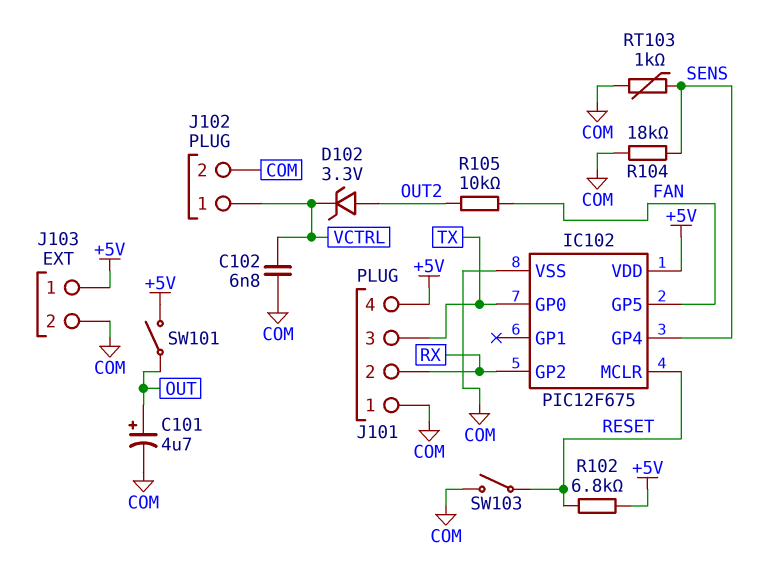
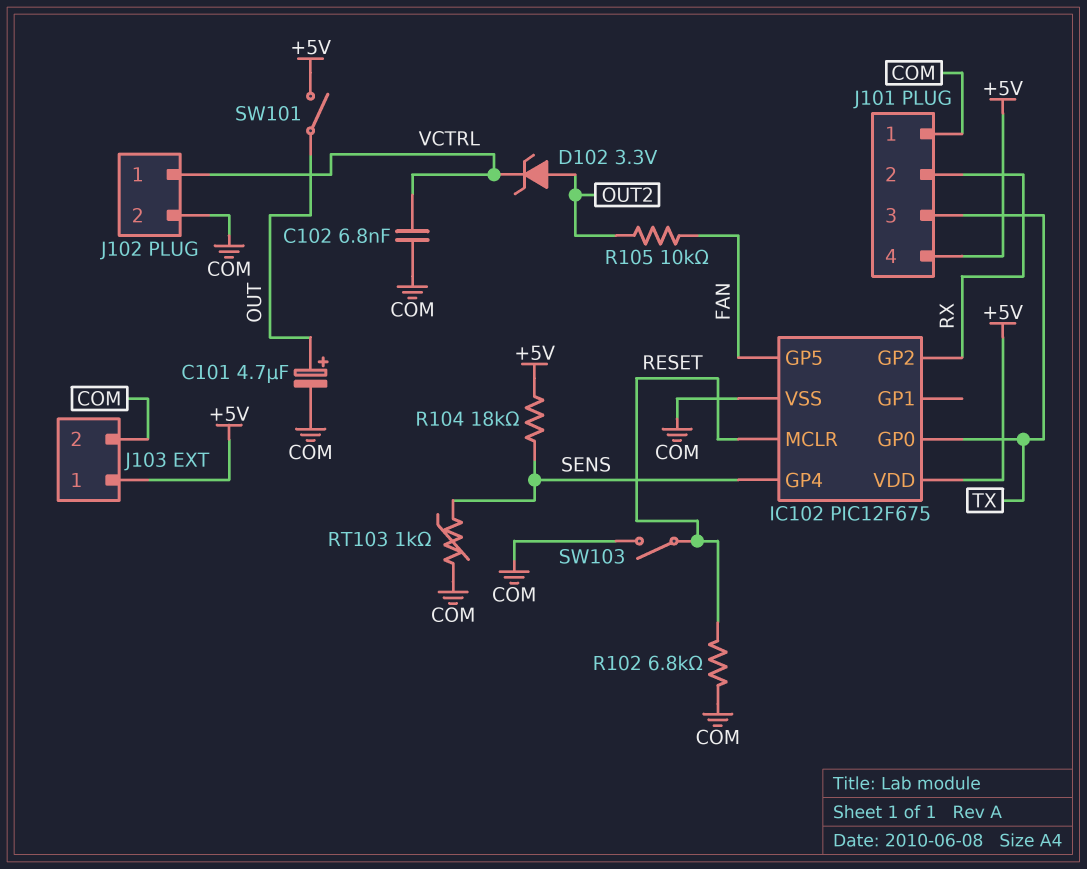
R102: 6.8k (+5V, RESET) -> 6.8k (COM, RESET)
R104: 18k (COM, SENS) -> 18k (+5V, SENS)

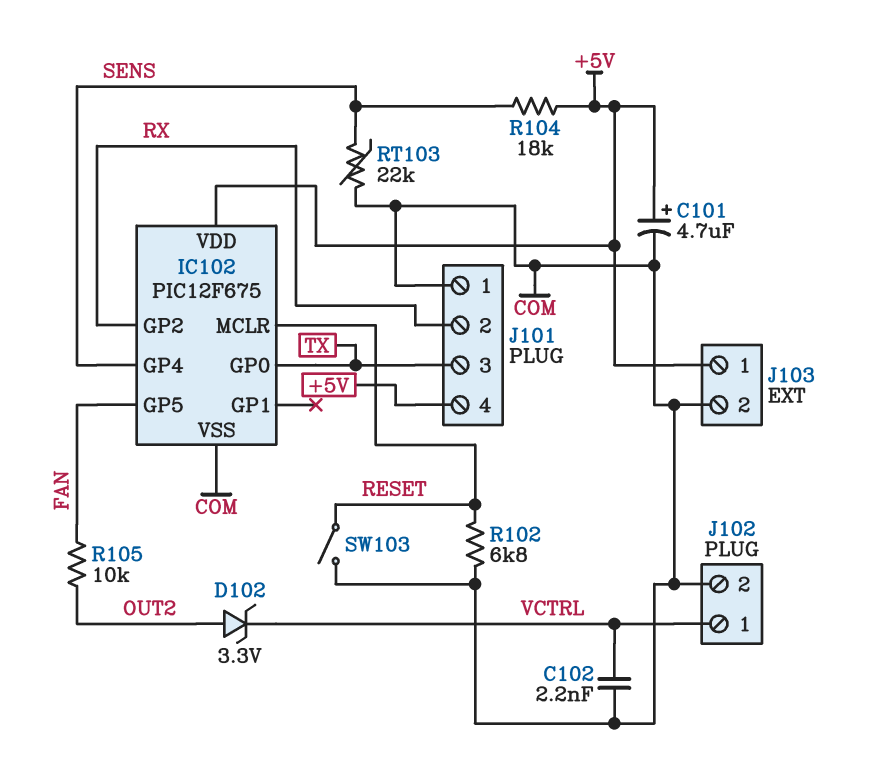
C101: 4.7uF (plus OUT, minus COM) -> 4.7uF (plus +5V, minus COM)
C102: 6.8nF (COM, VCTRL) -> 2.2nF (COM, VCTRL)
RT103: 1k (COM, SENS) -> 22k (COM, SENS)
SW101: switch (+5V, OUT) -> none

